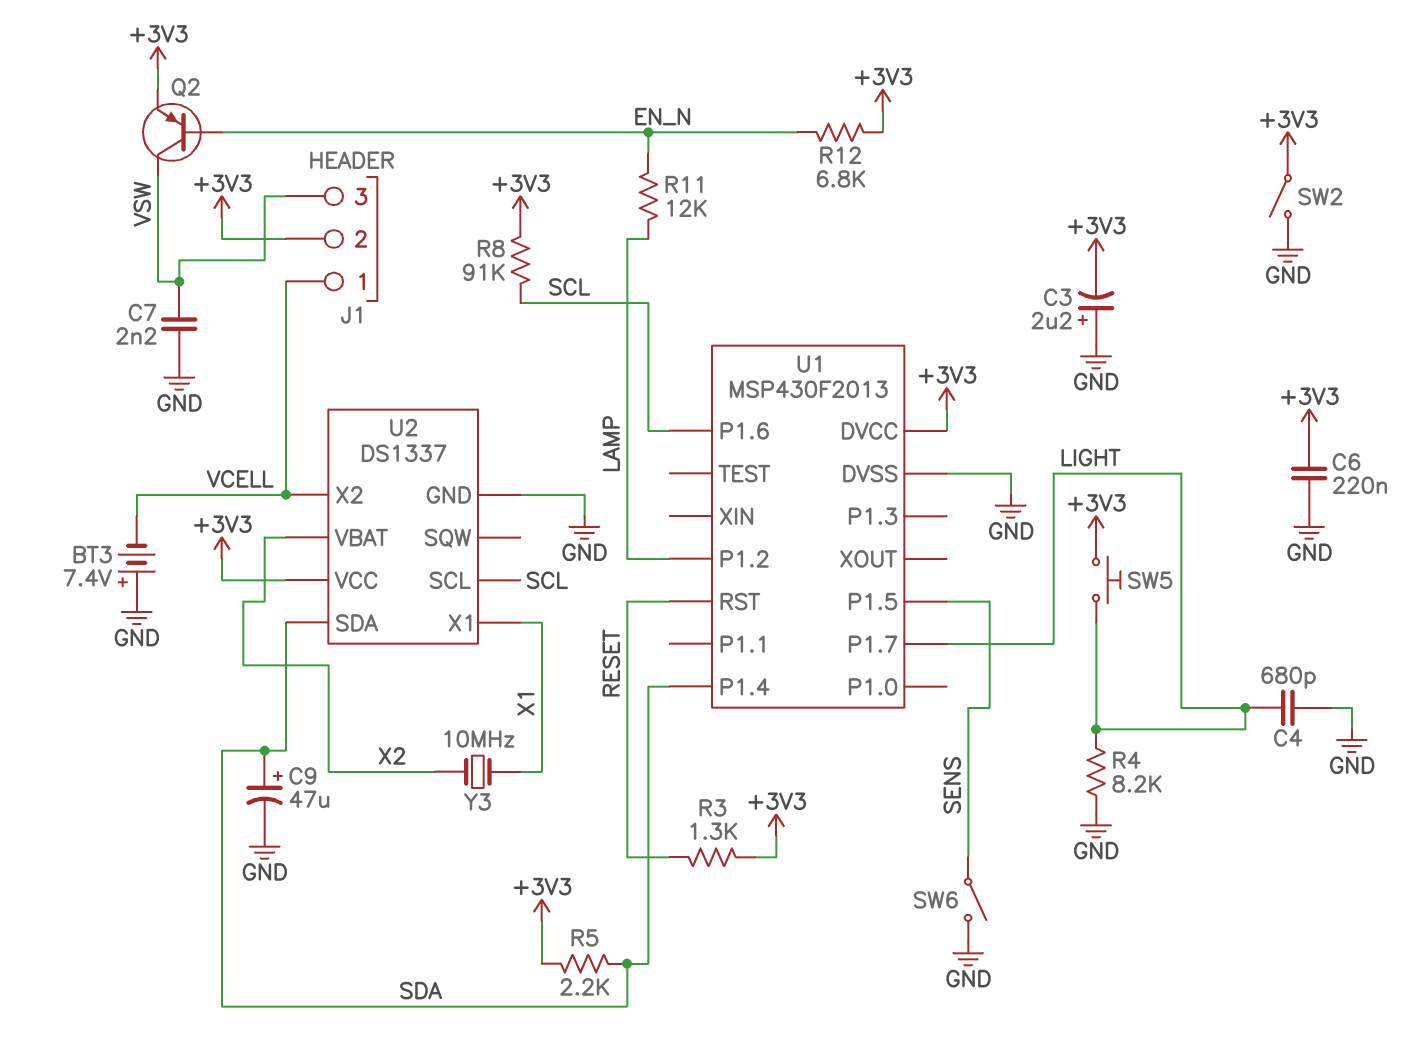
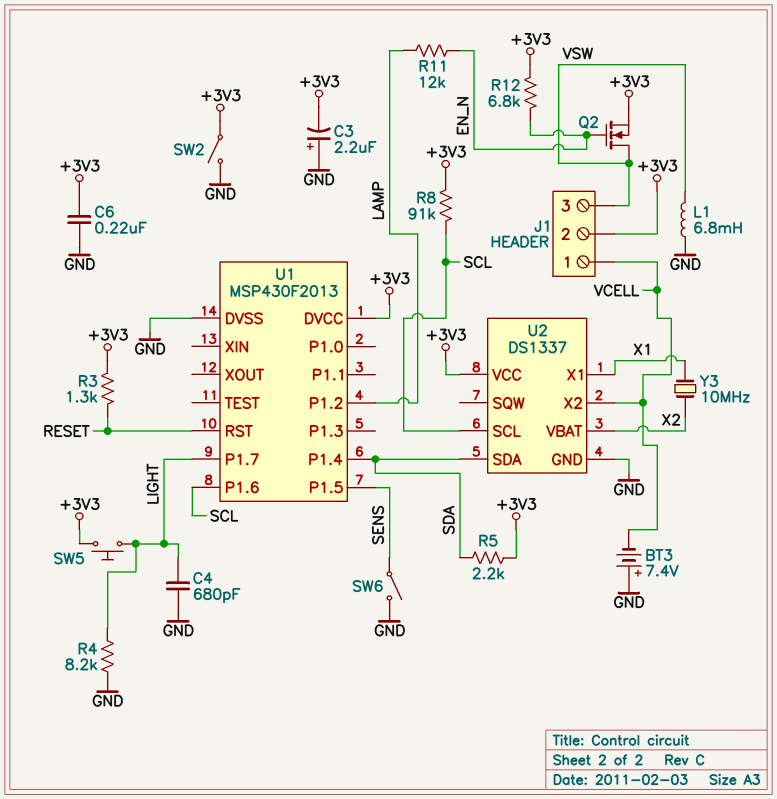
C7: 2.2nF (GND, VSW) -> none
C9: 47uF (plus SDA, minus GND) -> none
L1: none -> 6.8mH (GND, VSW)
Q2: PNP (B EN_N, C VSW, E +3V3) -> NMOS (G EN_N, D VSW, S +3V3)

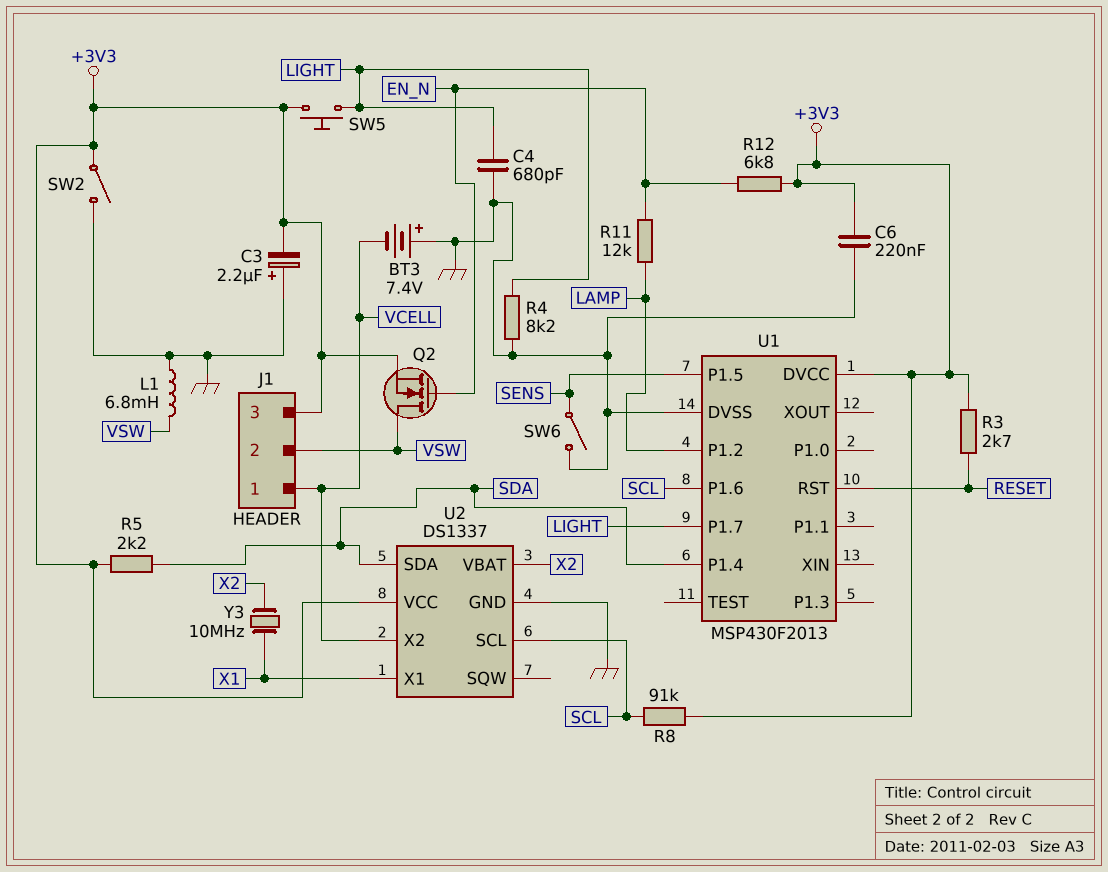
J1 pin 2: +3V3 -> VSW
J1 pin 3: VSW -> +3V3
R3: 1.3k (+3V3, RESET) -> 2.7k (+3V3, RESET)

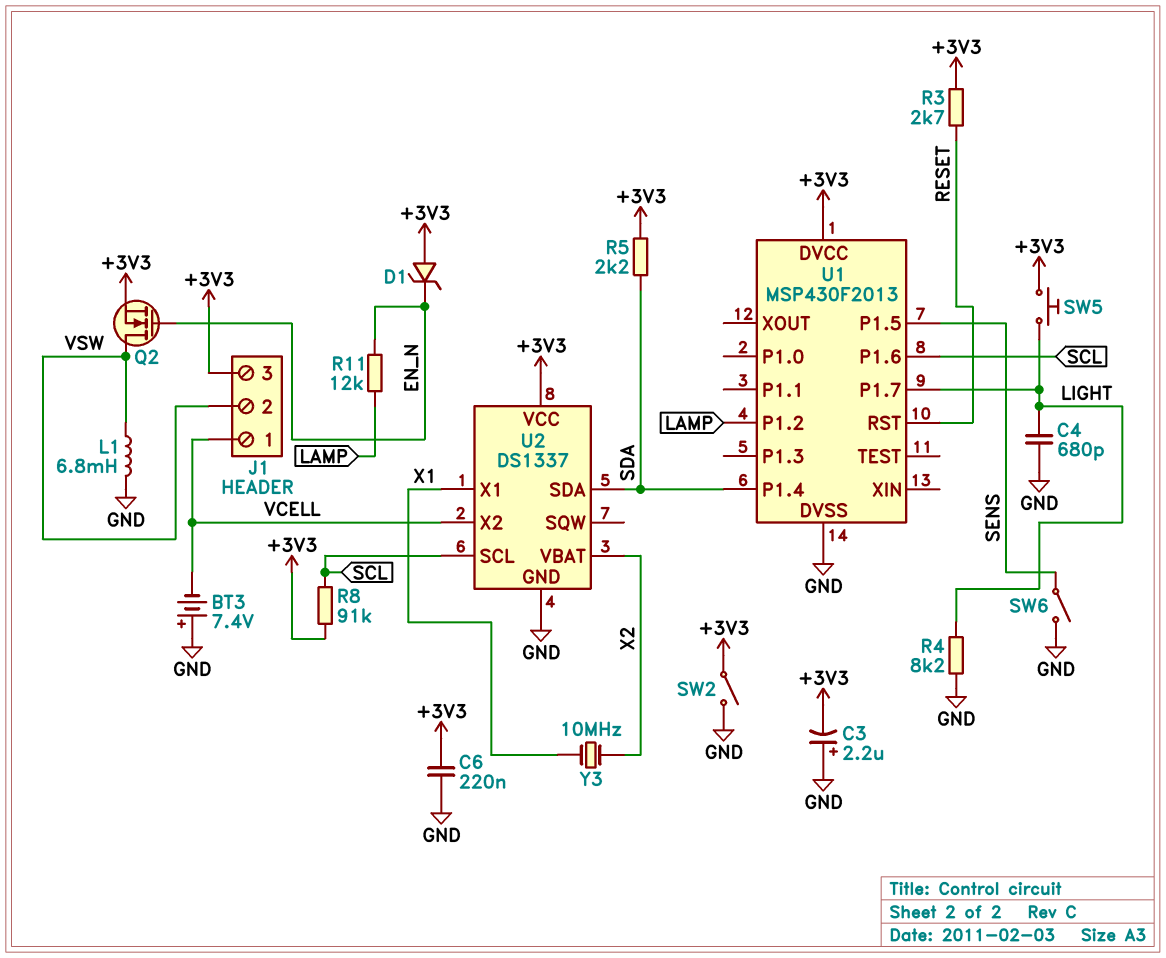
D1: none -> zener (A +3V3, K EN_N)
R12: 6.8k (+3V3, EN_N) -> none

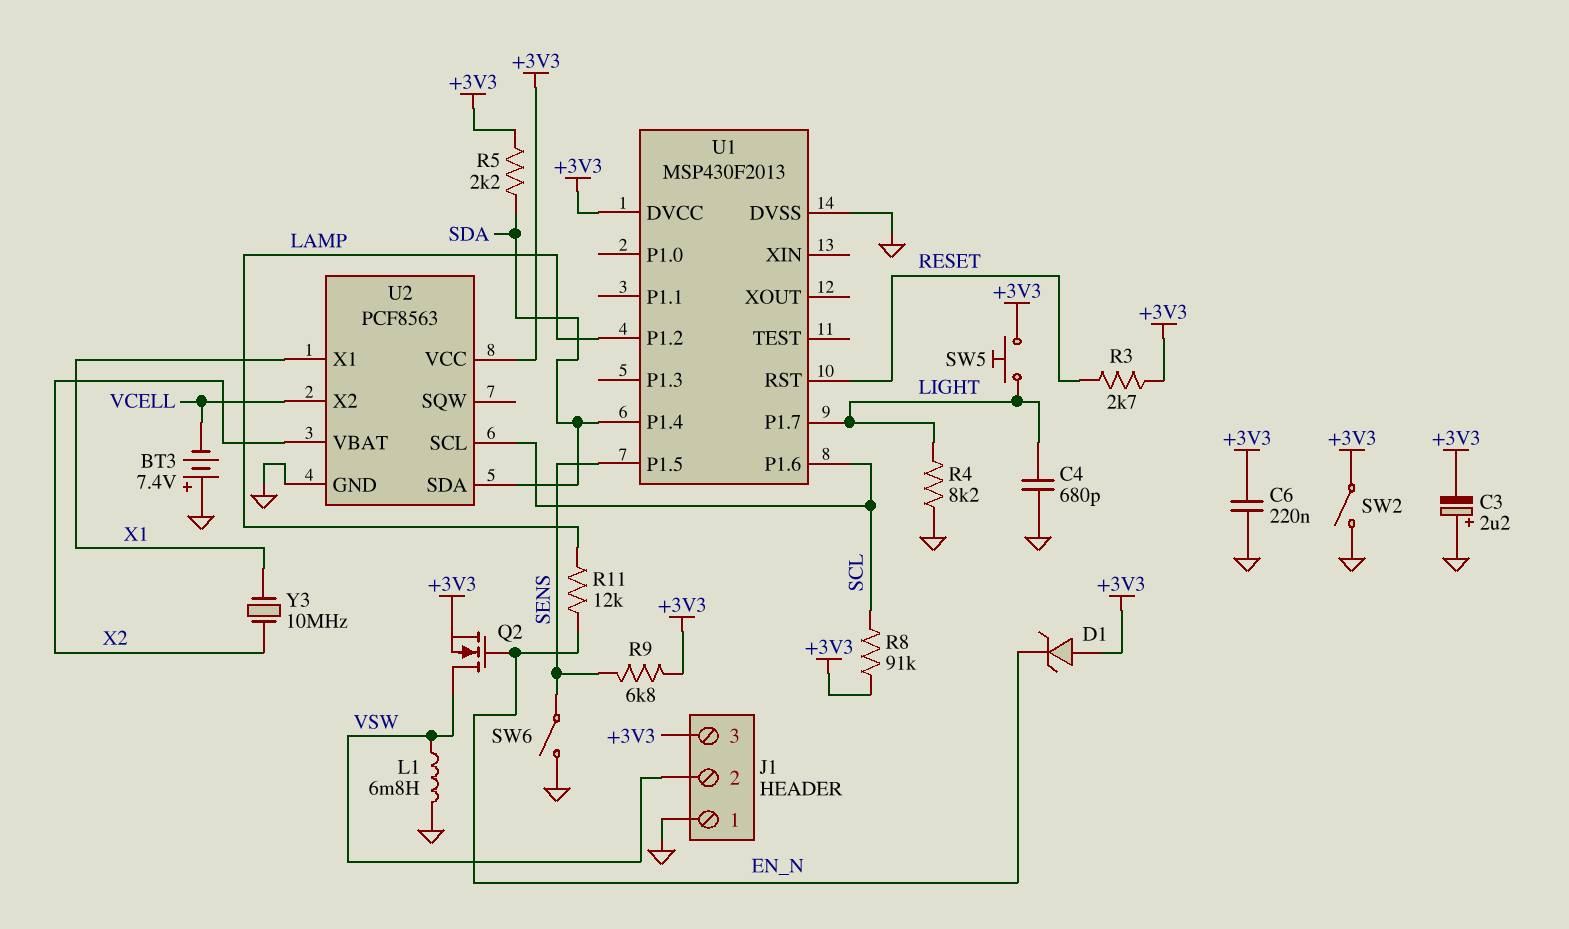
J1 pin 1: VCELL -> GND
R9: none -> 6.8k (+3V3, SENS)
U2: DS1337 -> PCF8563

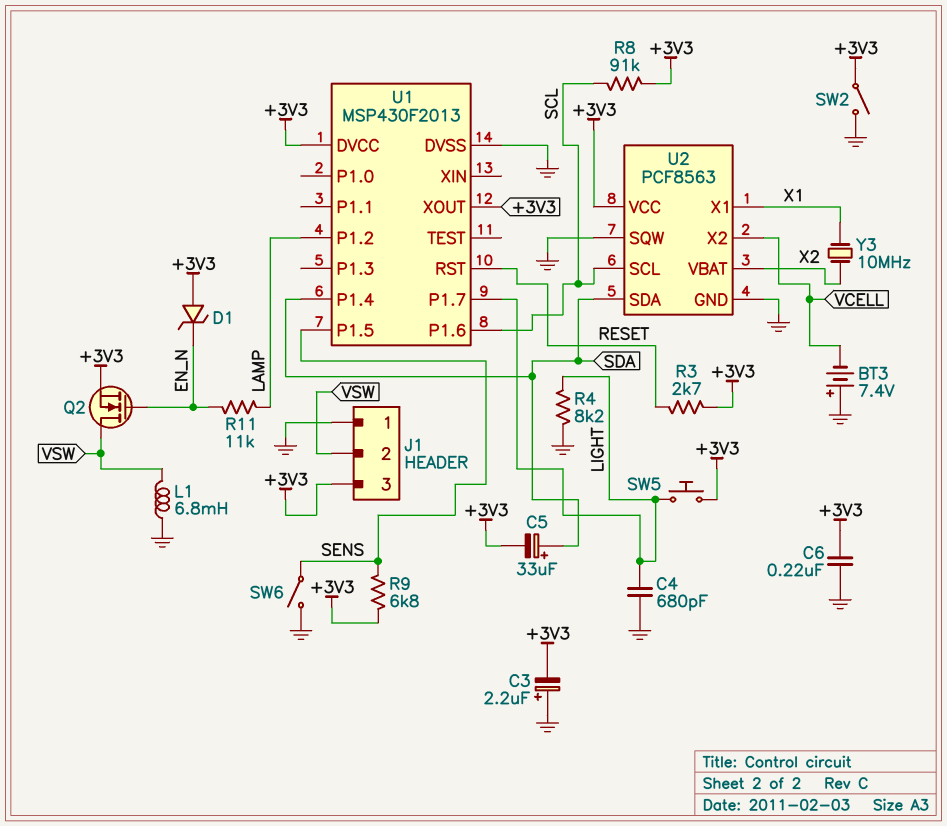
C5: none -> 33uF (plus SDA, minus +3V3)
R5: 2.2k (+3V3, SDA) -> none
R11: 12k (EN_N, LAMP) -> 11k (EN_N, LAMP)
U1 pin XOUT: none -> +3V3
U2 pin SQW: none -> GND

